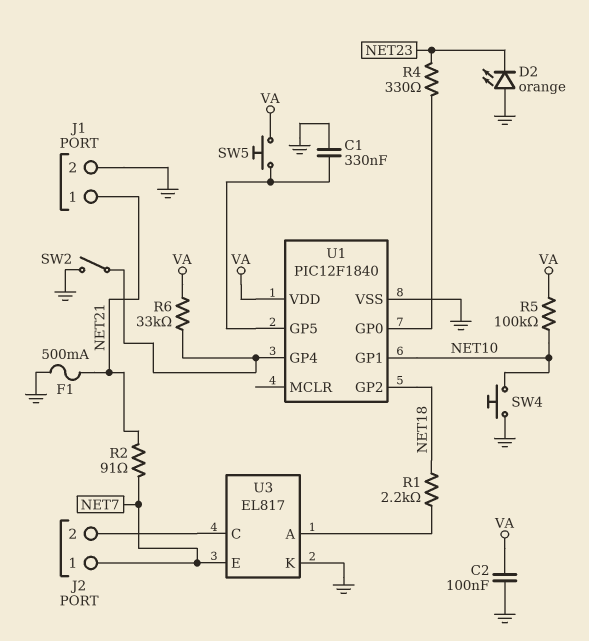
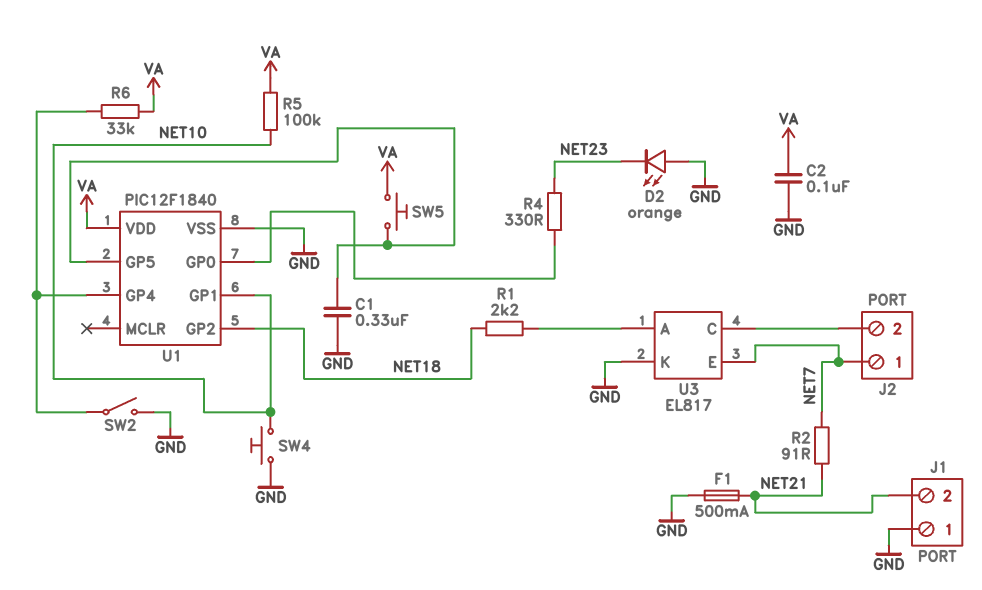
J1 pin 1: NET21 -> GND
J1 pin 2: GND -> NET21

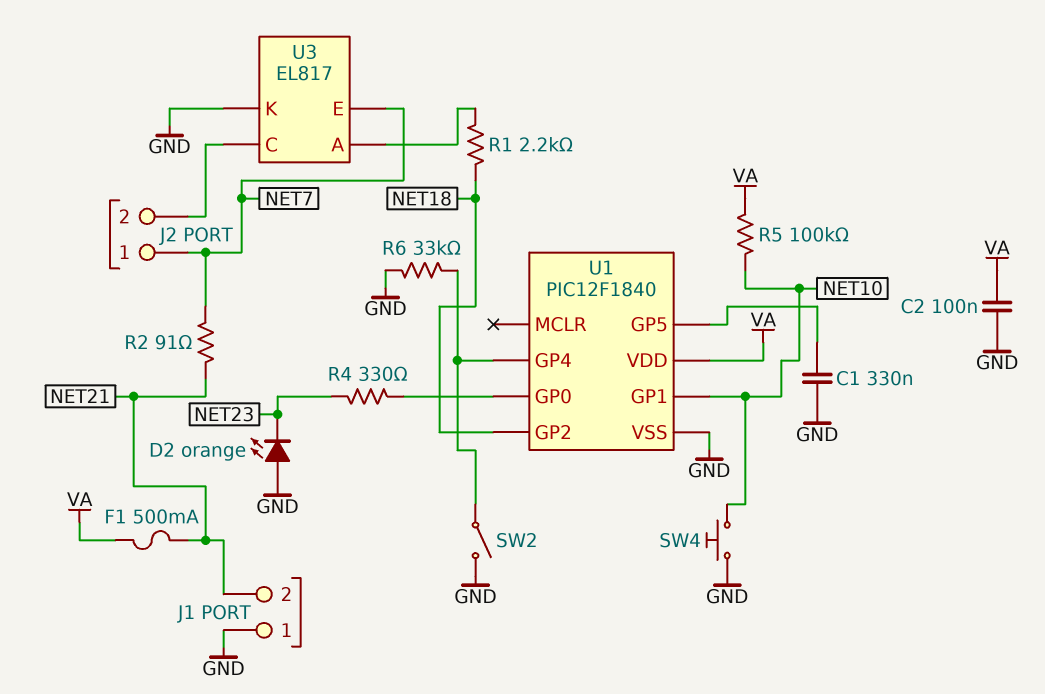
F1: 500mA (GND, NET21) -> 500mA (NET21, VA)
R6: 33k (U1/GP4, VA) -> 33k (GND, U1/GP4)
SW5: button (U1/GP5, VA) -> none

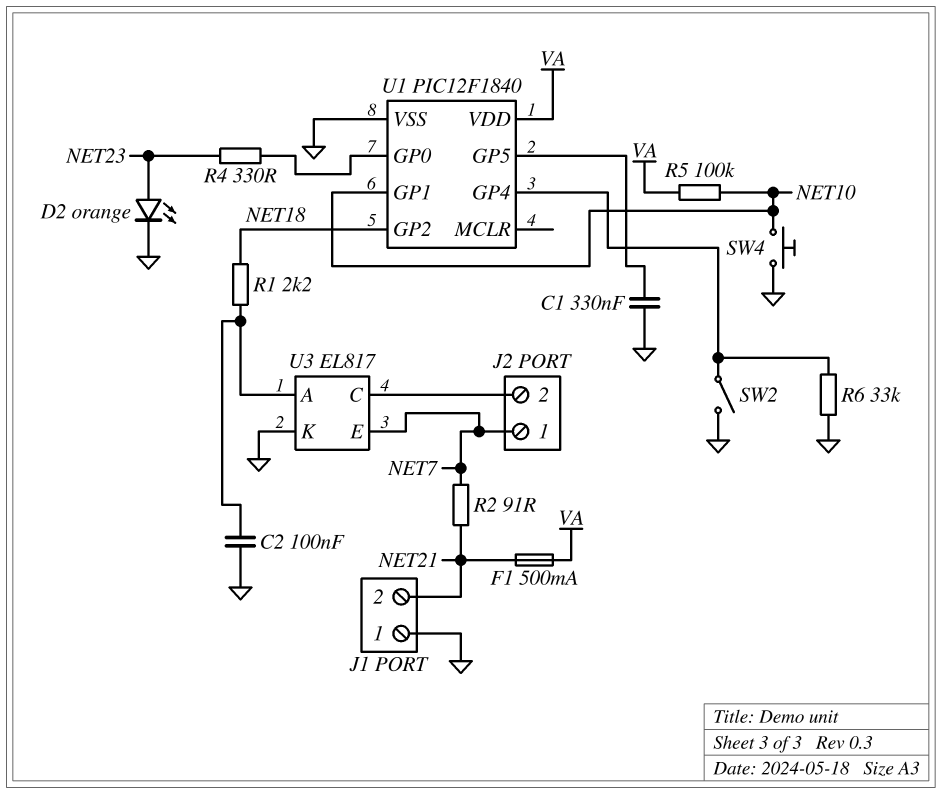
C2: 100nF (GND, VA) -> 100nF (GND, U3/A)
D2: LED orange (A GND, K NET23) -> LED orange (A NET23, K GND)

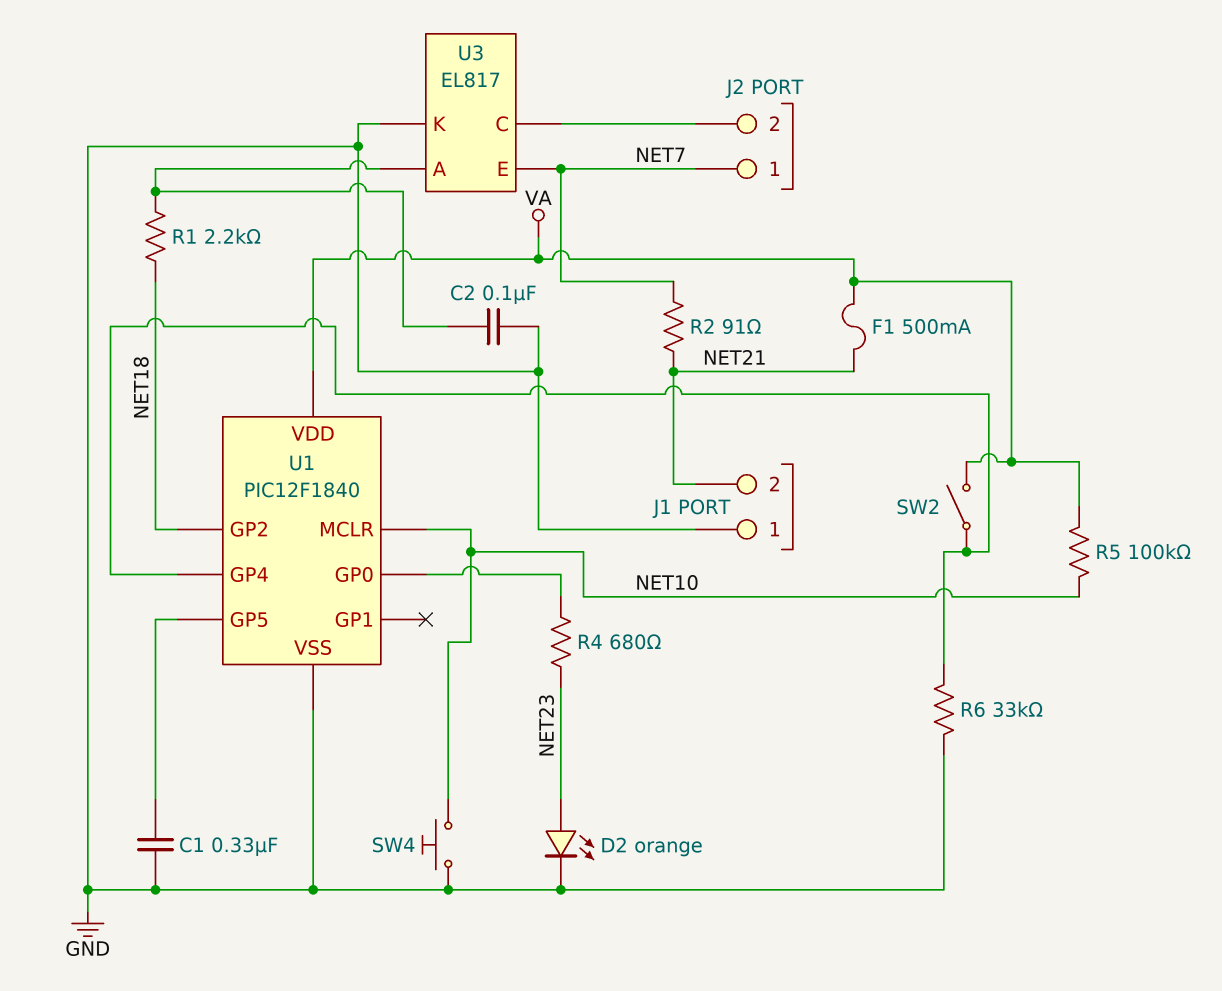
R4: 330 (NET23, U1/GP0) -> 680 (NET23, U1/GP0)
SW2: switch (GND, U1/GP4) -> switch (U1/GP4, VA)
U1 pin GP1: NET10 -> none
U1 pin MCLR: none -> NET10

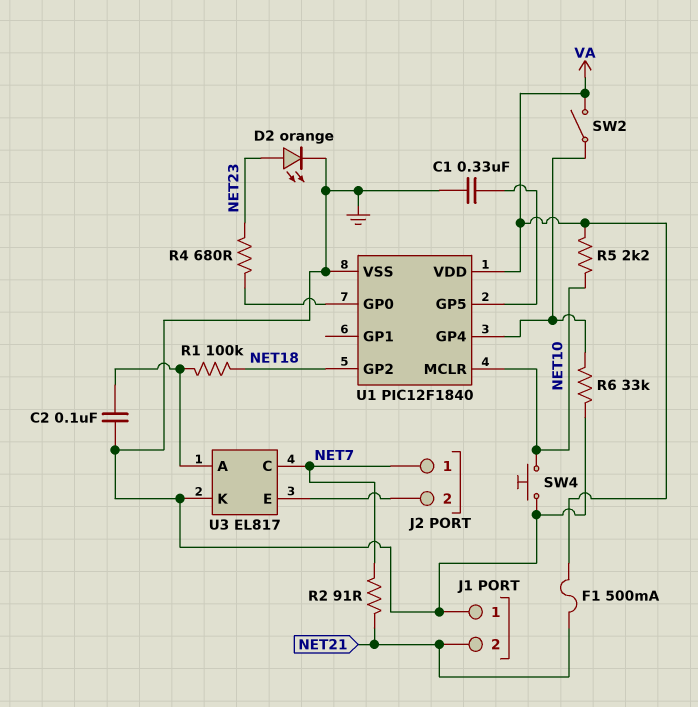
R1: 2.2k (NET18, U3/A) -> 100k (NET18, U3/A)
R5: 100k (NET10, VA) -> 2.2k (NET10, VA)
U3 pin C: J2/2 -> NET7
U3 pin E: NET7 -> J2/2

